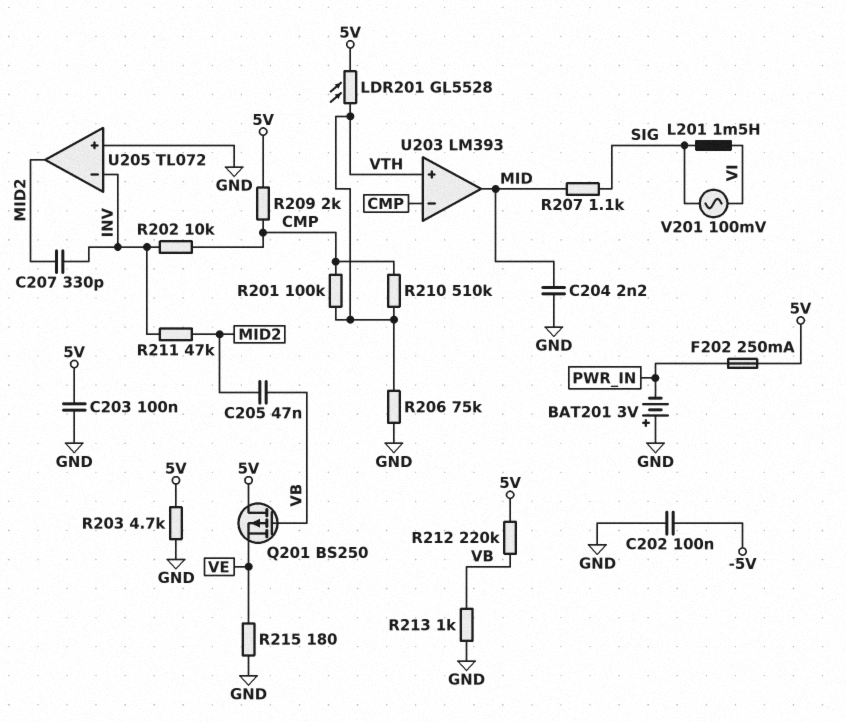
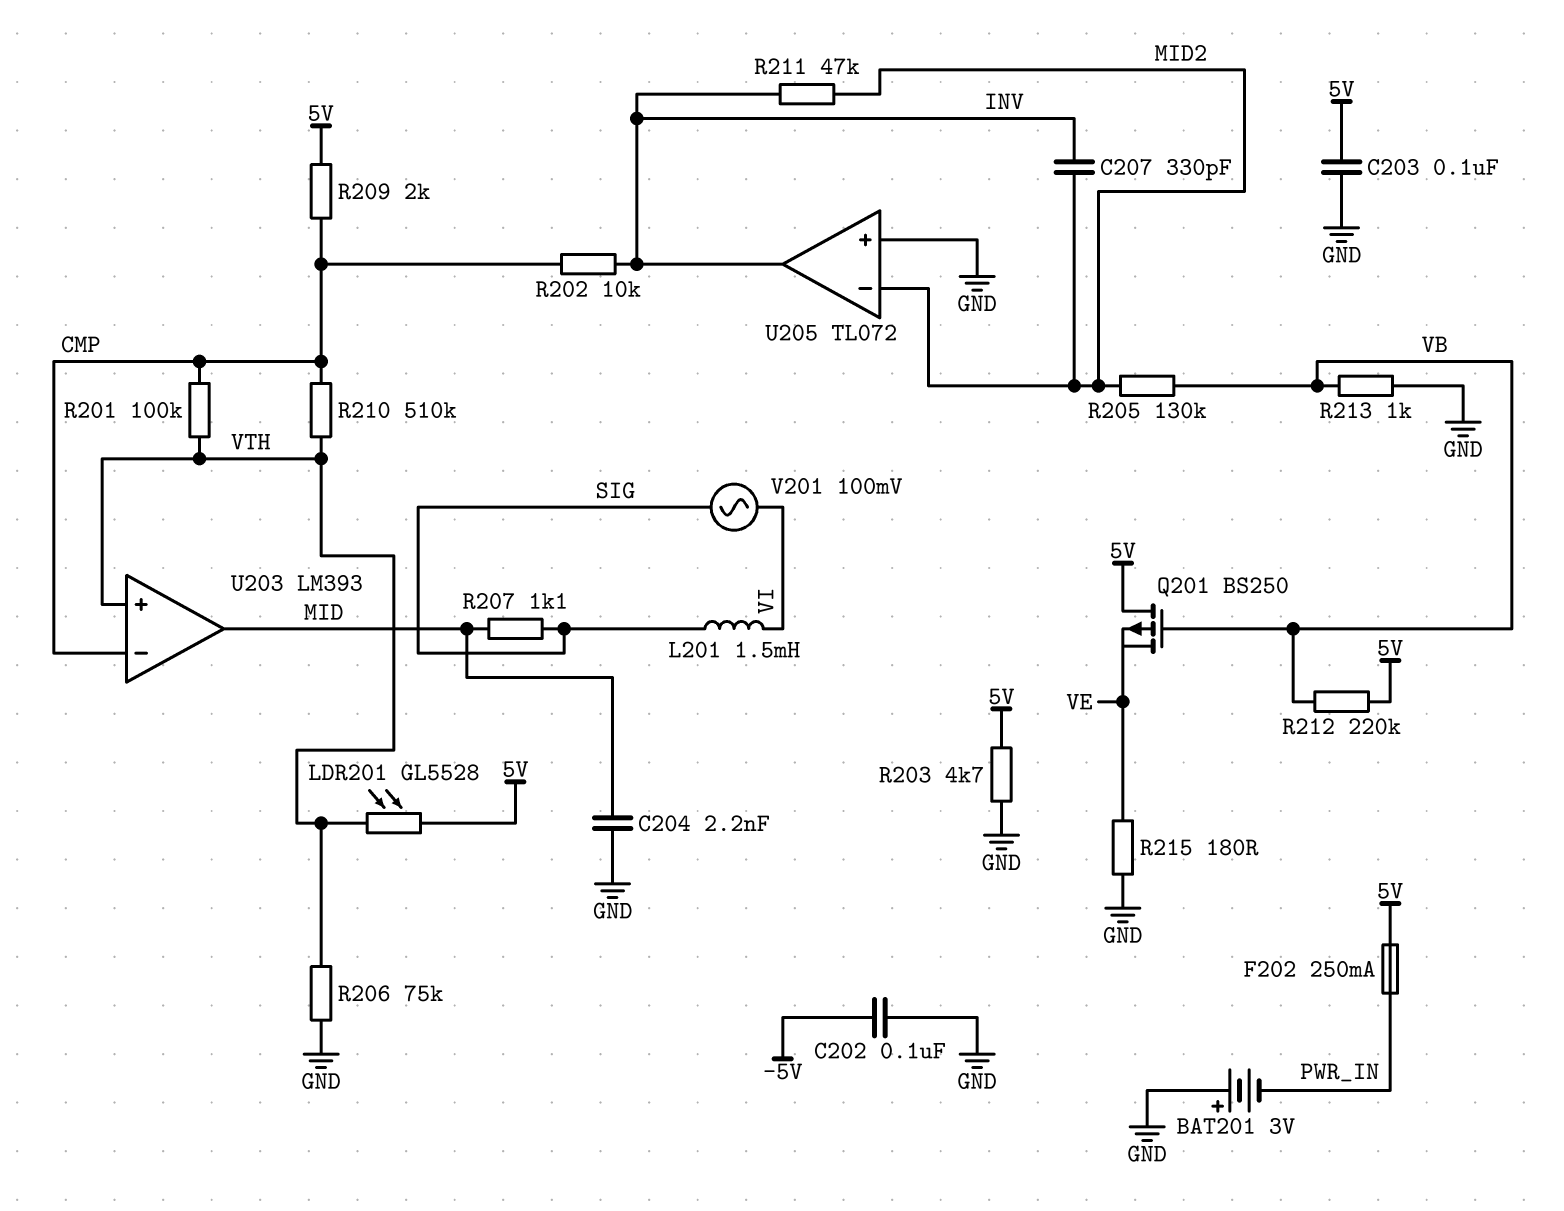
C205: 47nF (MID2, VB) -> none
R205: none -> 130k (MID2, VB)
U205 pin in-: INV -> MID2
U205 pin out: MID2 -> INV

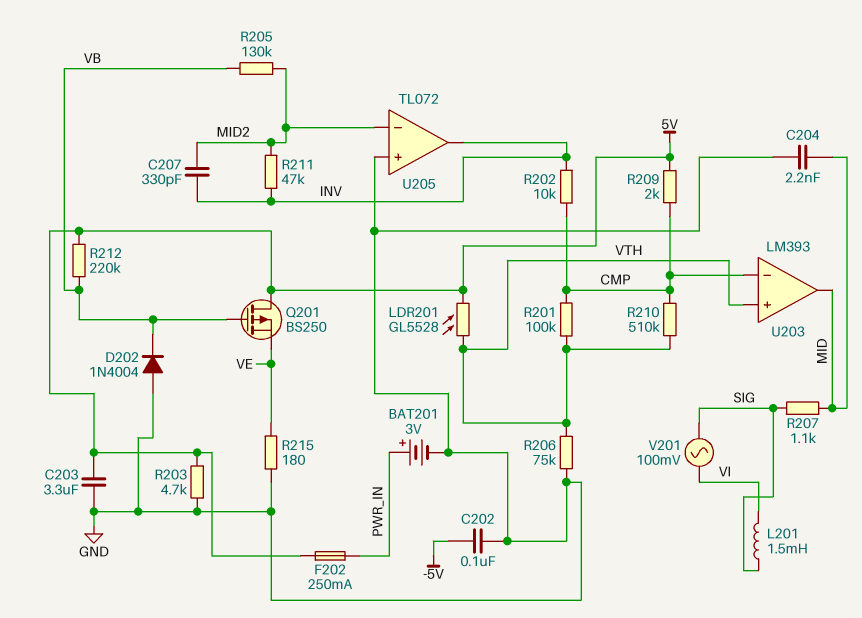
BAT201: 3V (plus GND, minus PWR_IN) -> 3V (plus PWR_IN, minus GND)
C203: 100nF (5V, GND) -> 3.3uF (5V, GND)
D202: none -> diode 1N4004 (A GND, K VB)
R213: 1k (GND, VB) -> none

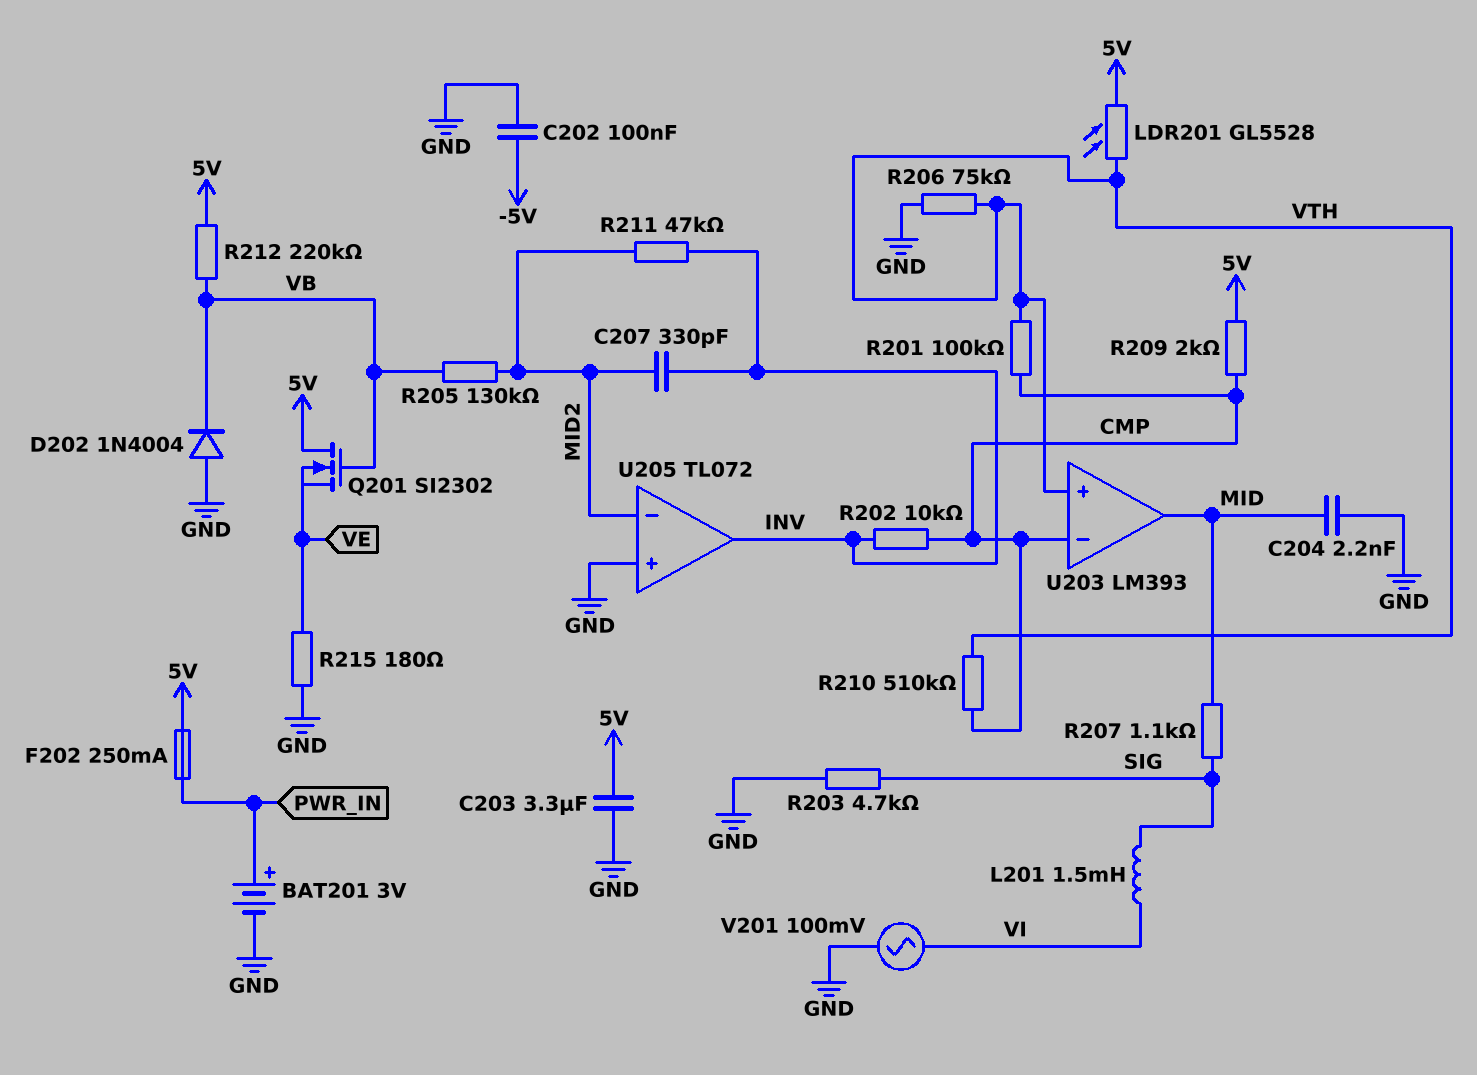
Q201: PMOS BS250 (G VB, D 5V, S VE) -> NMOS SI2302 (G VB, D 5V, S VE)
R203: 4.7k (5V, GND) -> 4.7k (GND, SIG)
V201: AC 100mV (SIG, VI) -> AC 100mV (GND, VI)

